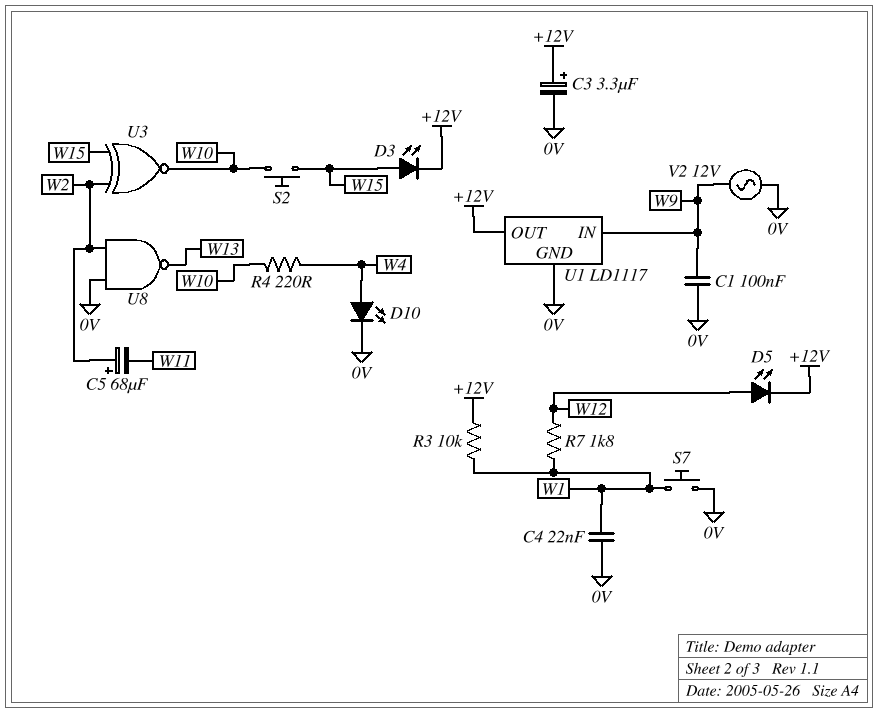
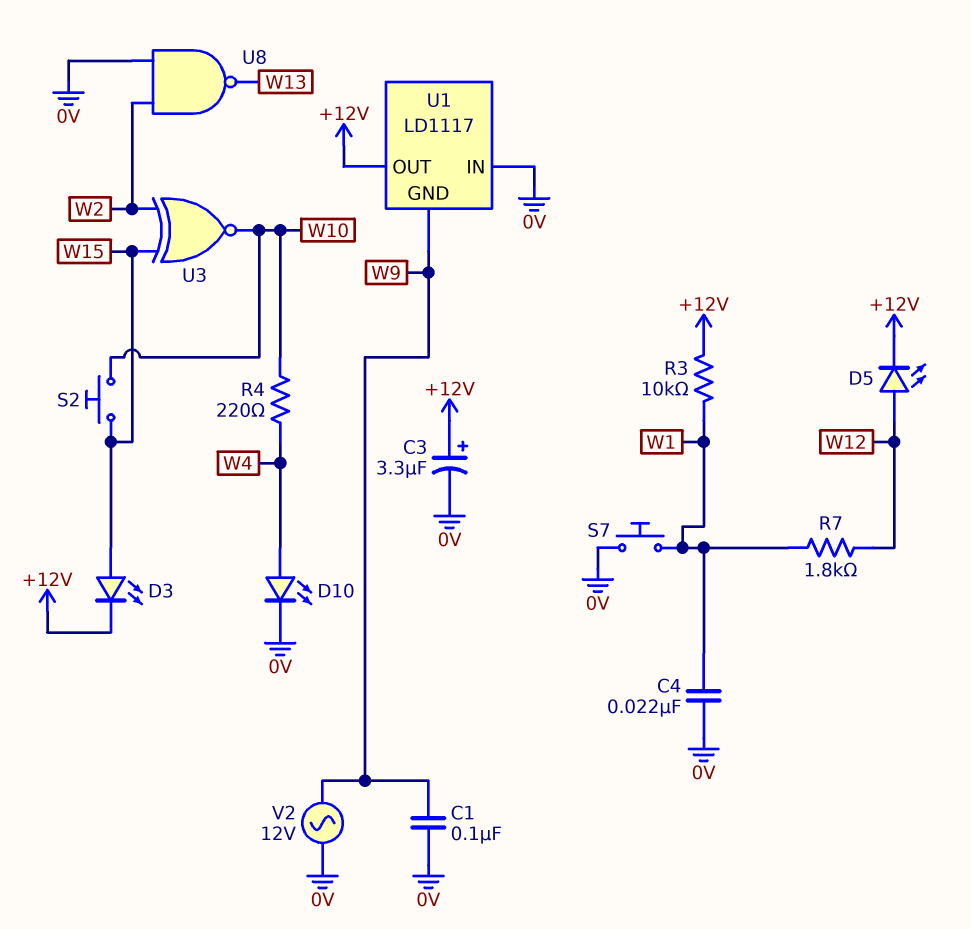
C5: 68uF (plus W2, minus W11) -> none
U1 pin GND: 0V -> W9
U1 pin IN: W9 -> 0V

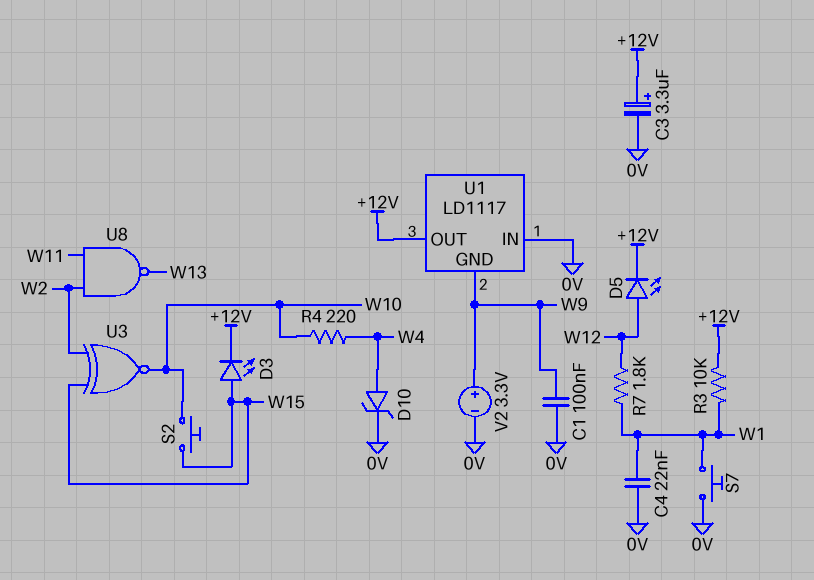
D10: LED (A W4, K 0V) -> zener (A W4, K 0V)
U8: NAND (in 0V, in W2, out W13) -> NAND (in W2, in W11, out W13)
V2: AC 12V (0V, W9) -> 3.3V (plus W9, minus 0V)

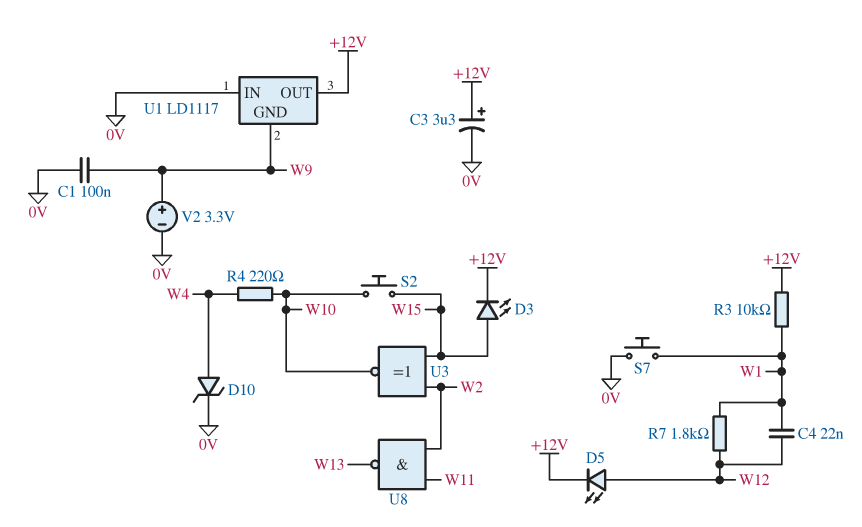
C4: 22nF (0V, W1) -> 22nF (W1, W12)

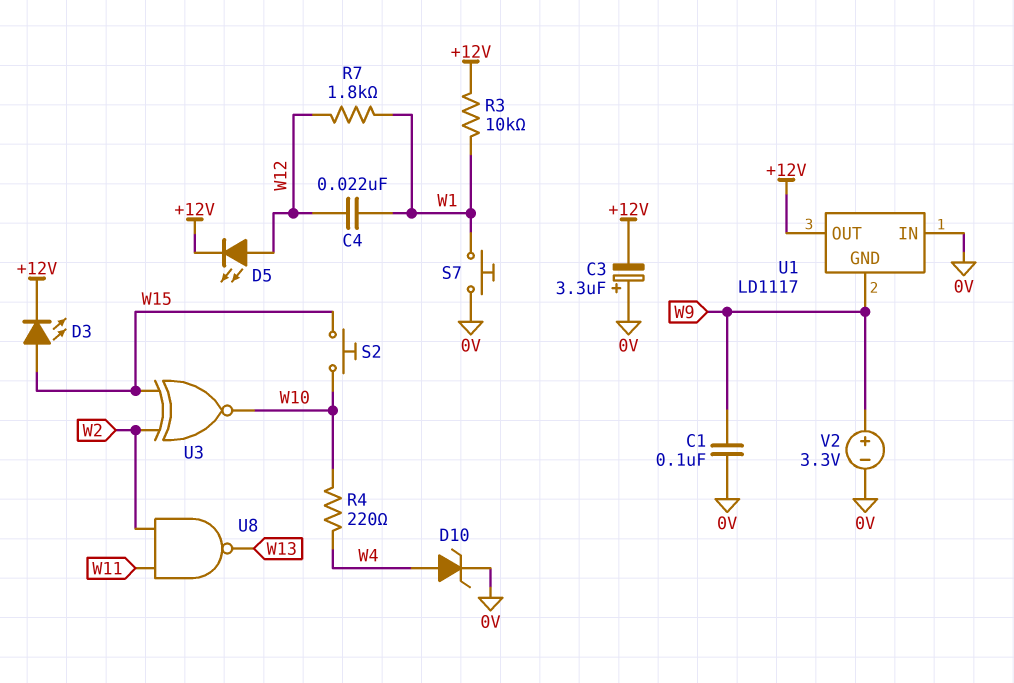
C3: 3.3uF (plus +12V, minus 0V) -> 3.3uF (plus 0V, minus +12V)

